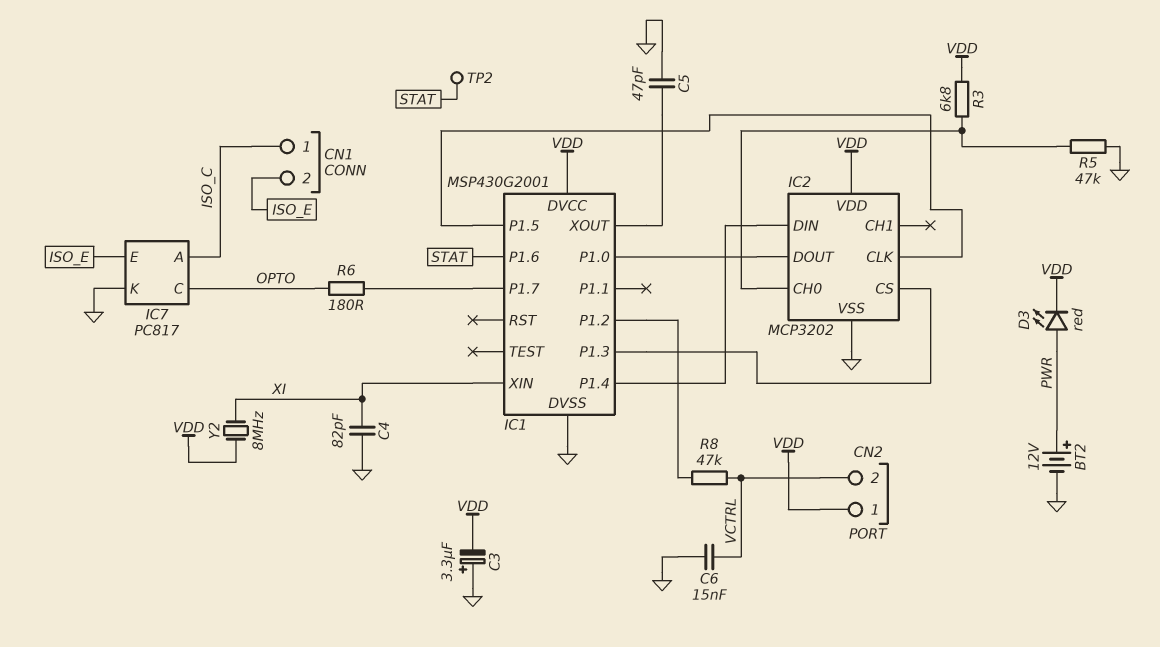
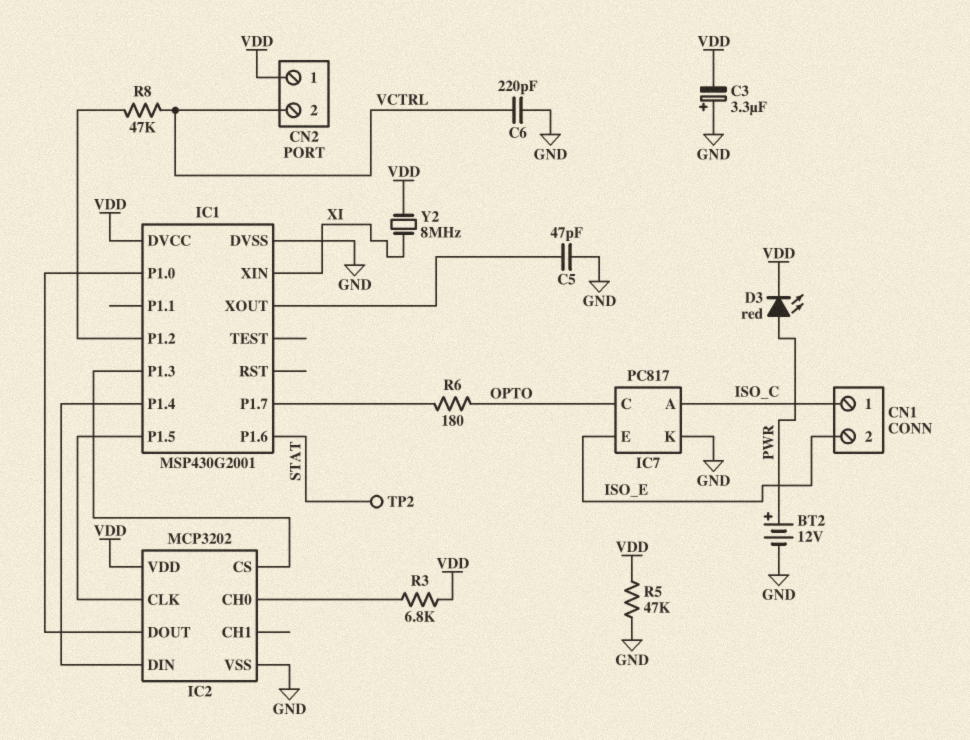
C4: 82pF (GND, XI) -> none
C6: 15nF (GND, VCTRL) -> 220pF (GND, VCTRL)
R5: 47k (GND, IC2/CH0) -> 47k (GND, VDD)

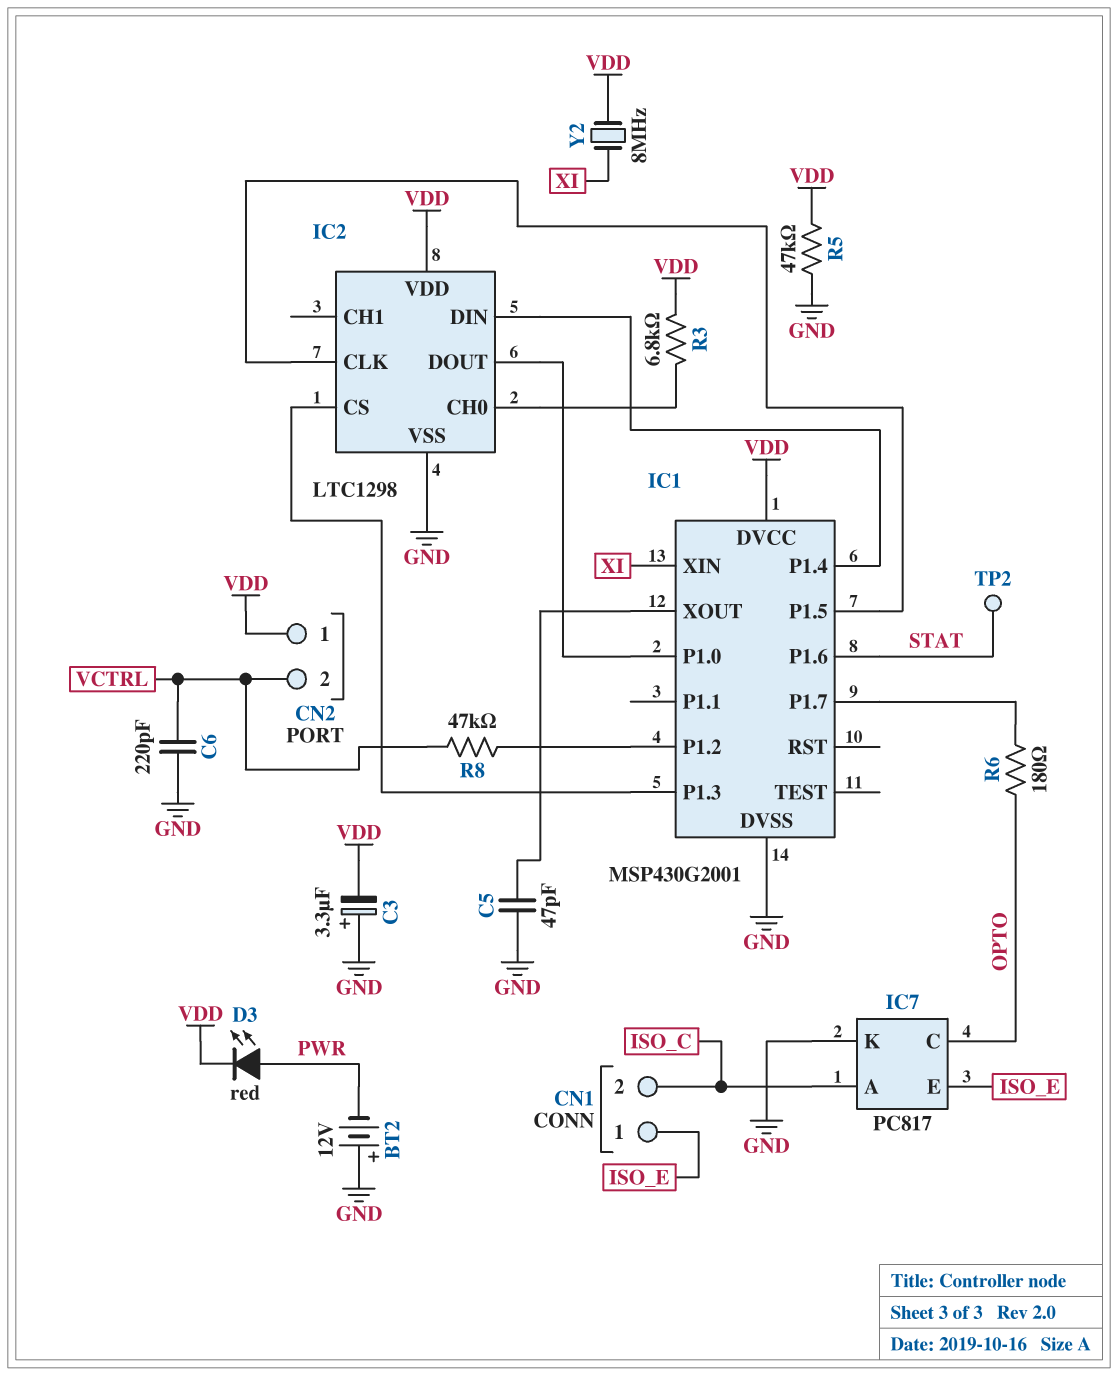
BT2: 12V (plus PWR, minus GND) -> 12V (plus GND, minus PWR)
CN1 pin 1: ISO_C -> ISO_E
CN1 pin 2: ISO_E -> ISO_C
IC2: MCP3202 -> LTC1298

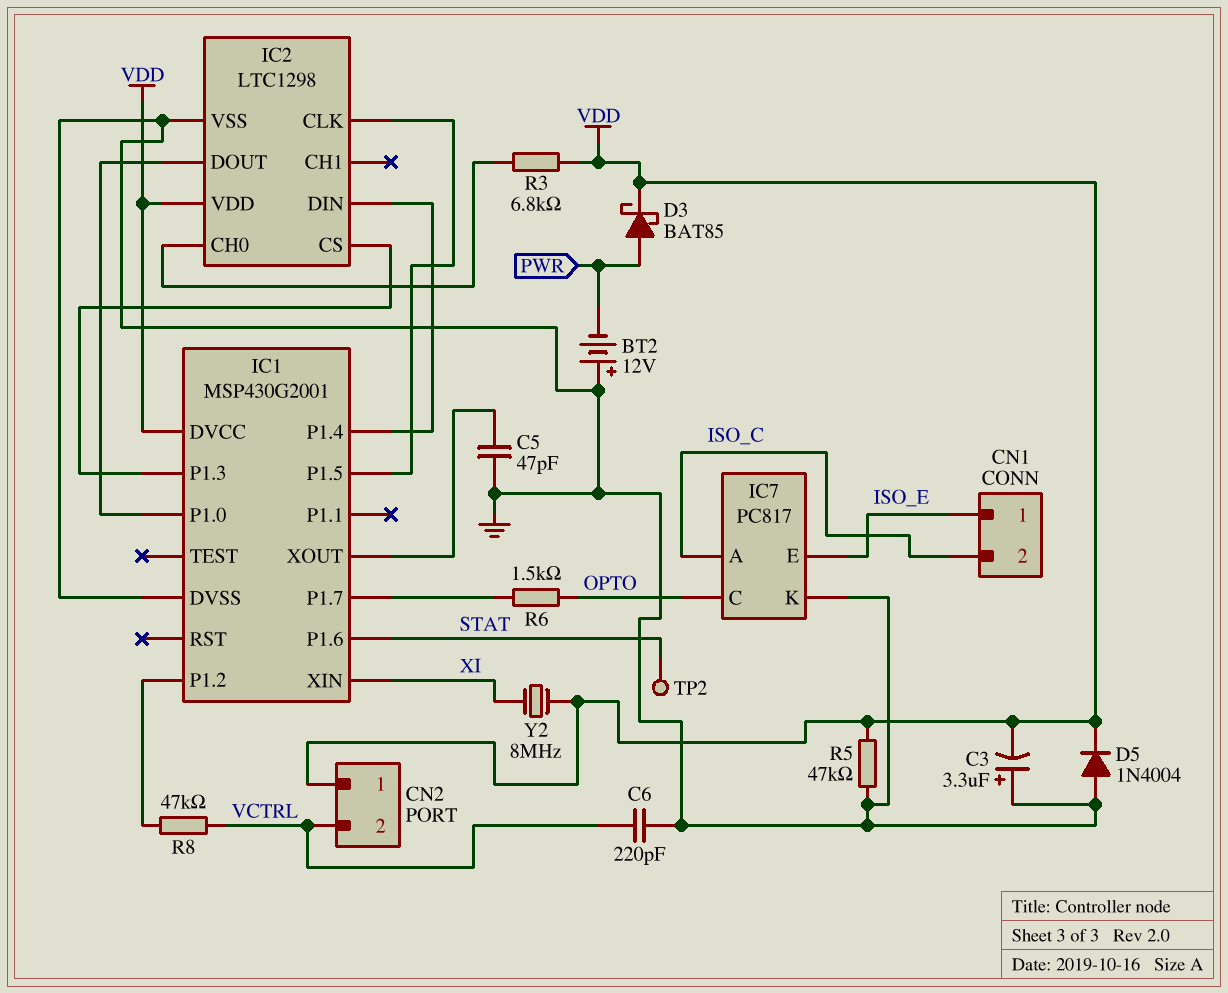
D3: LED red (A PWR, K VDD) -> schottky BAT85 (A PWR, K VDD)
D5: none -> diode 1N4004 (A GND, K VDD)
R6: 180 (IC1/P1.7, OPTO) -> 1.5k (IC1/P1.7, OPTO)

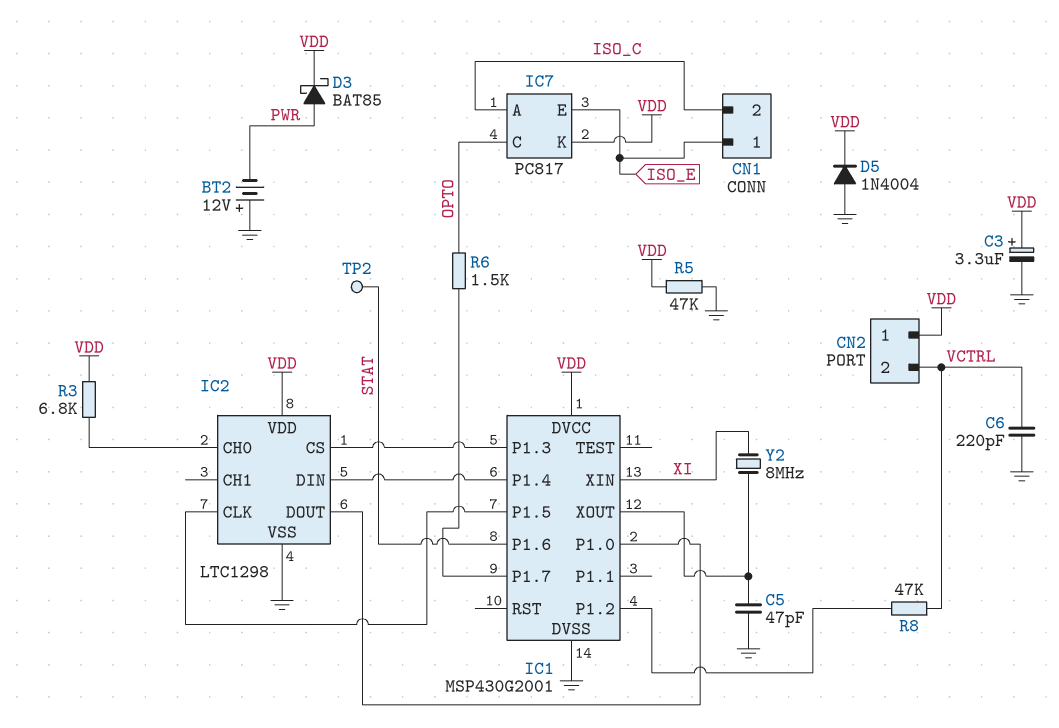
C3: 3.3uF (plus GND, minus VDD) -> 3.3uF (plus VDD, minus GND)
IC7 pin K: GND -> VDD
Y2: 8MHz (VDD, XI) -> 8MHz (IC1/XOUT, XI)

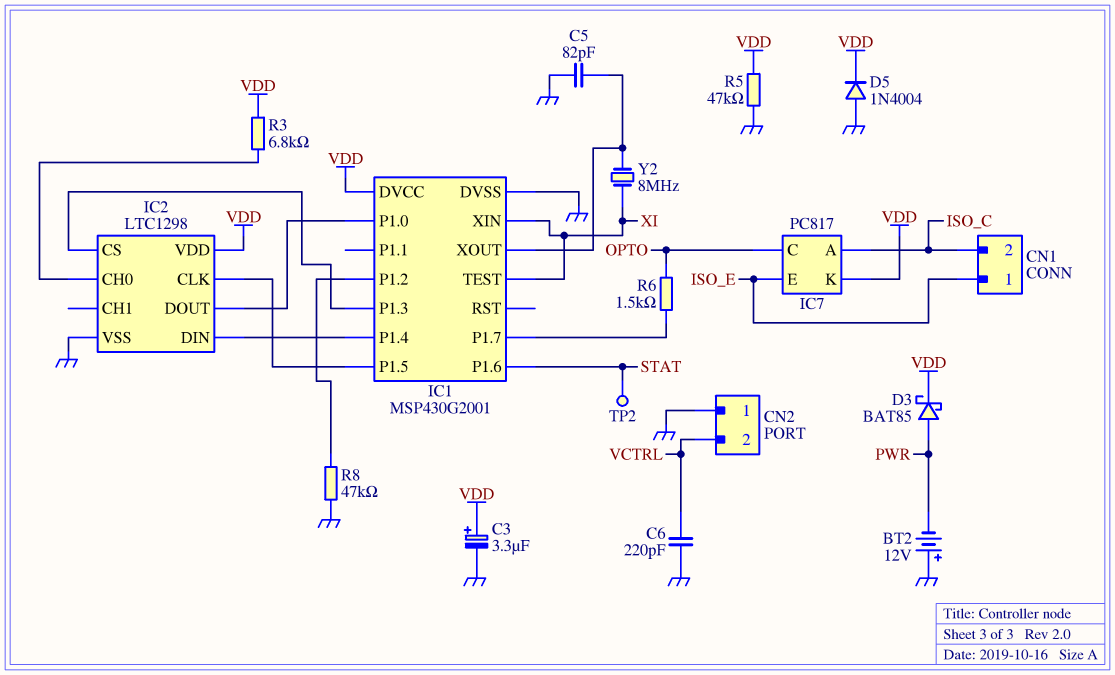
C5: 47pF (GND, IC1/XOUT) -> 82pF (GND, IC1/XOUT)
CN2 pin 1: VDD -> GND
IC1 pin TEST: none -> XI
R8: 47k (IC1/P1.2, VCTRL) -> 47k (GND, IC1/P1.2)

